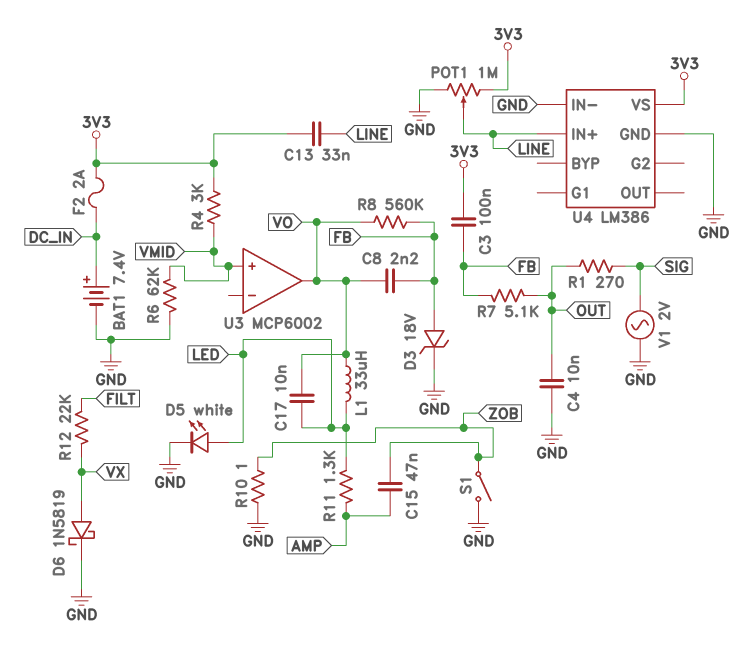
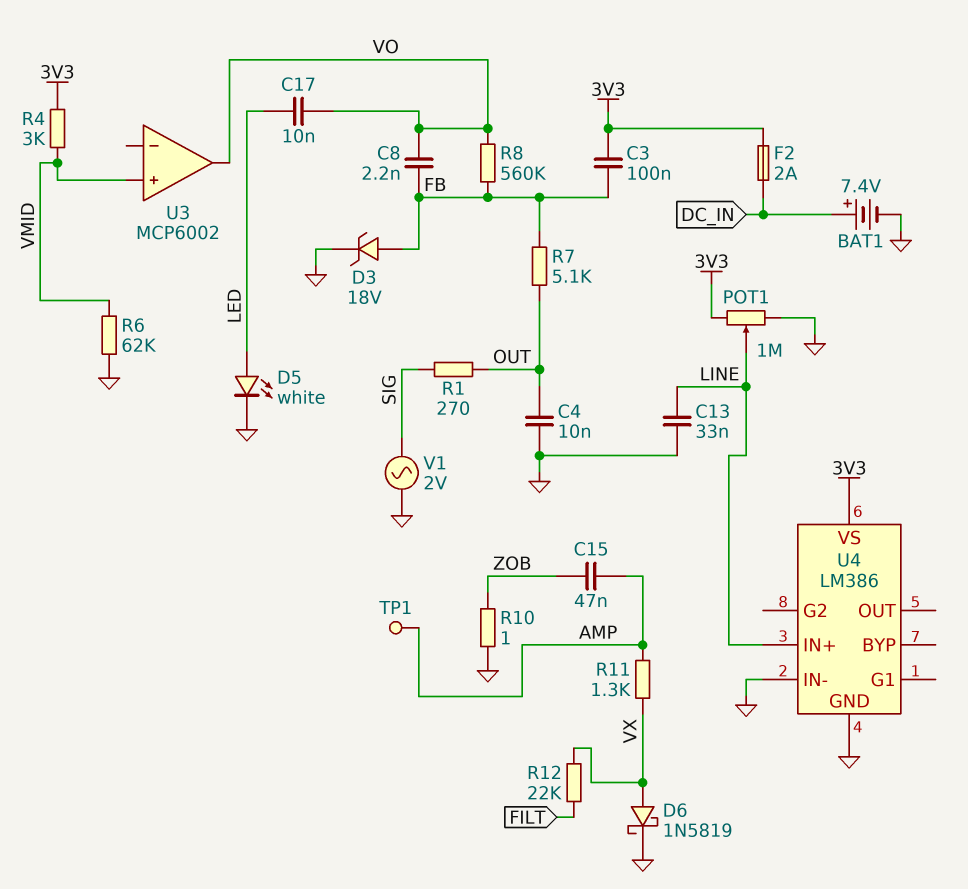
C13: 33nF (3V3, LINE) -> 33nF (GND, LINE)
L1: 33uH (LED, VO) -> none
R11: 1.3k (AMP, LED) -> 1.3k (AMP, VX)
S1: switch (GND, ZOB) -> none
TP1: none -> test point (AMP)

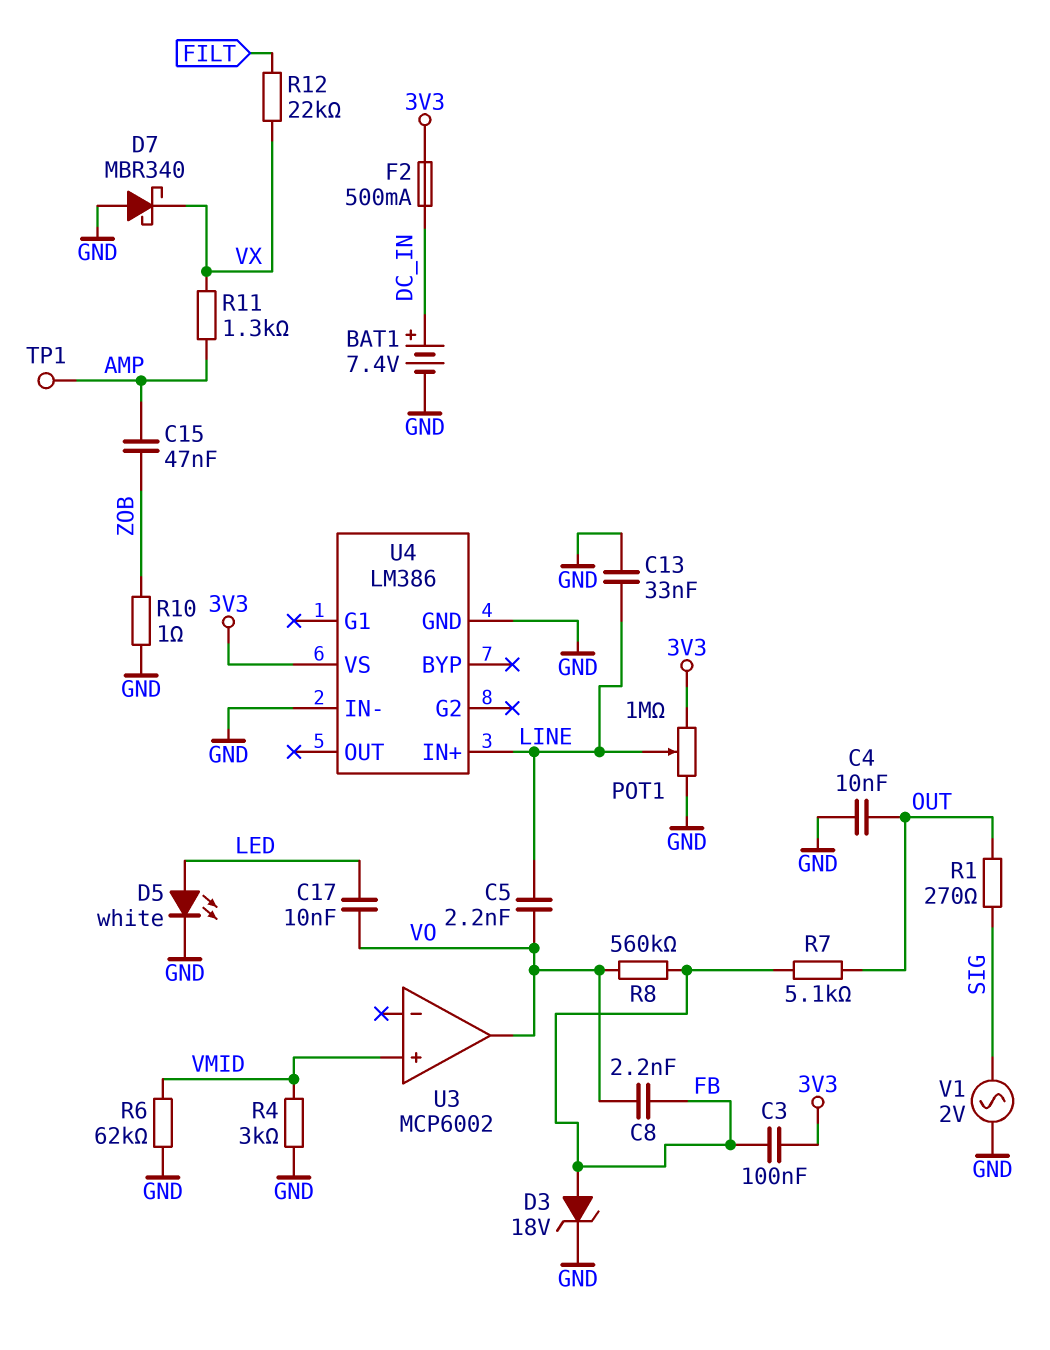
C5: none -> 2.2nF (LINE, VO)
D6: schottky 1N5819 (A VX, K GND) -> none
D7: none -> schottky MBR340 (A GND, K VX)
F2: 2A (3V3, DC_IN) -> 500mA (3V3, DC_IN)
R4: 3k (3V3, VMID) -> 3k (GND, VMID)

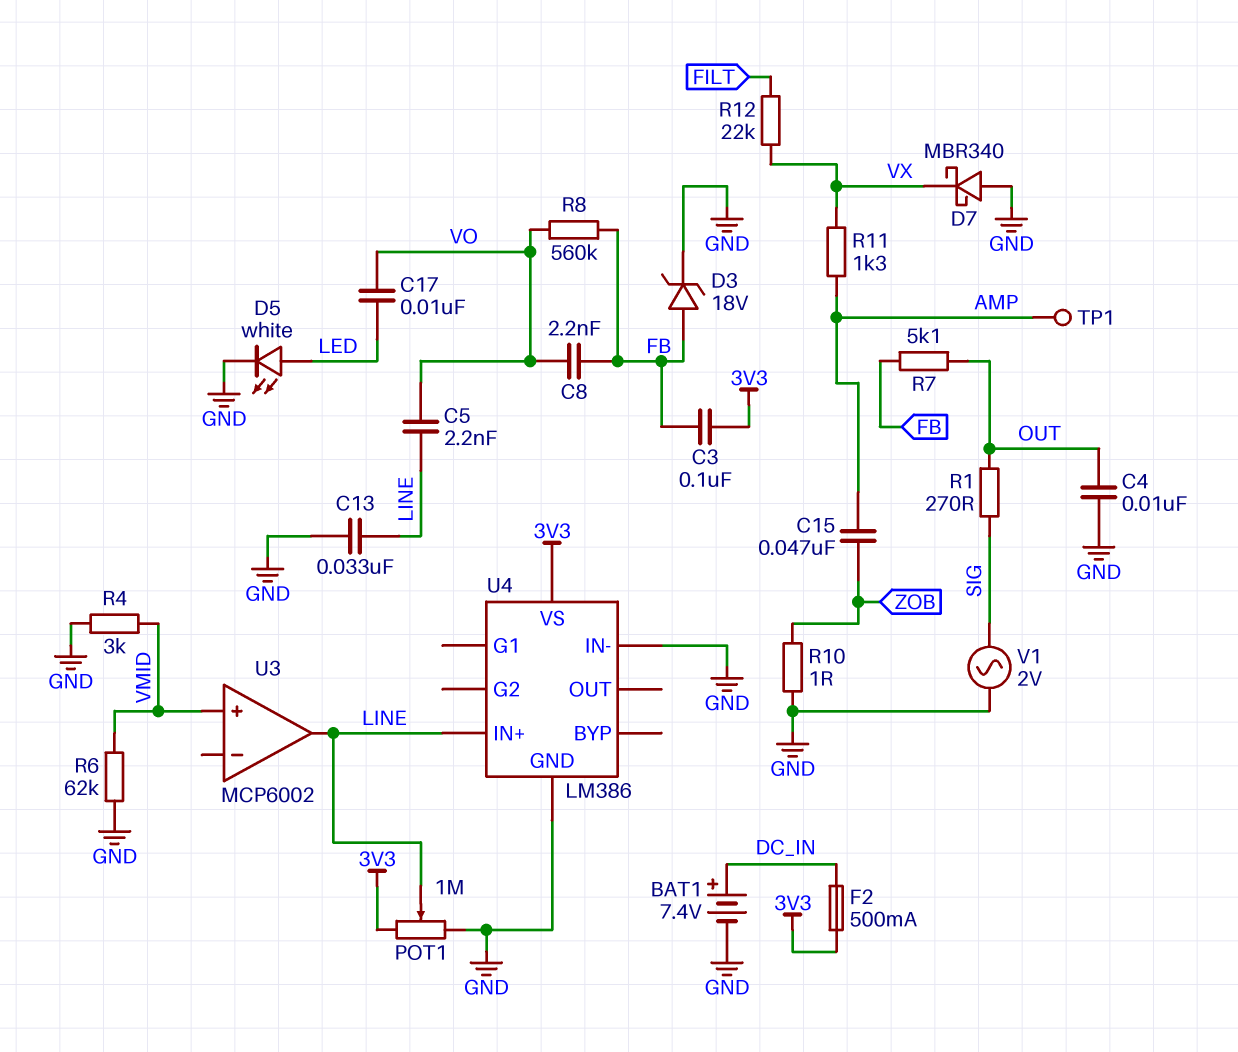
U3 pin out: VO -> LINE

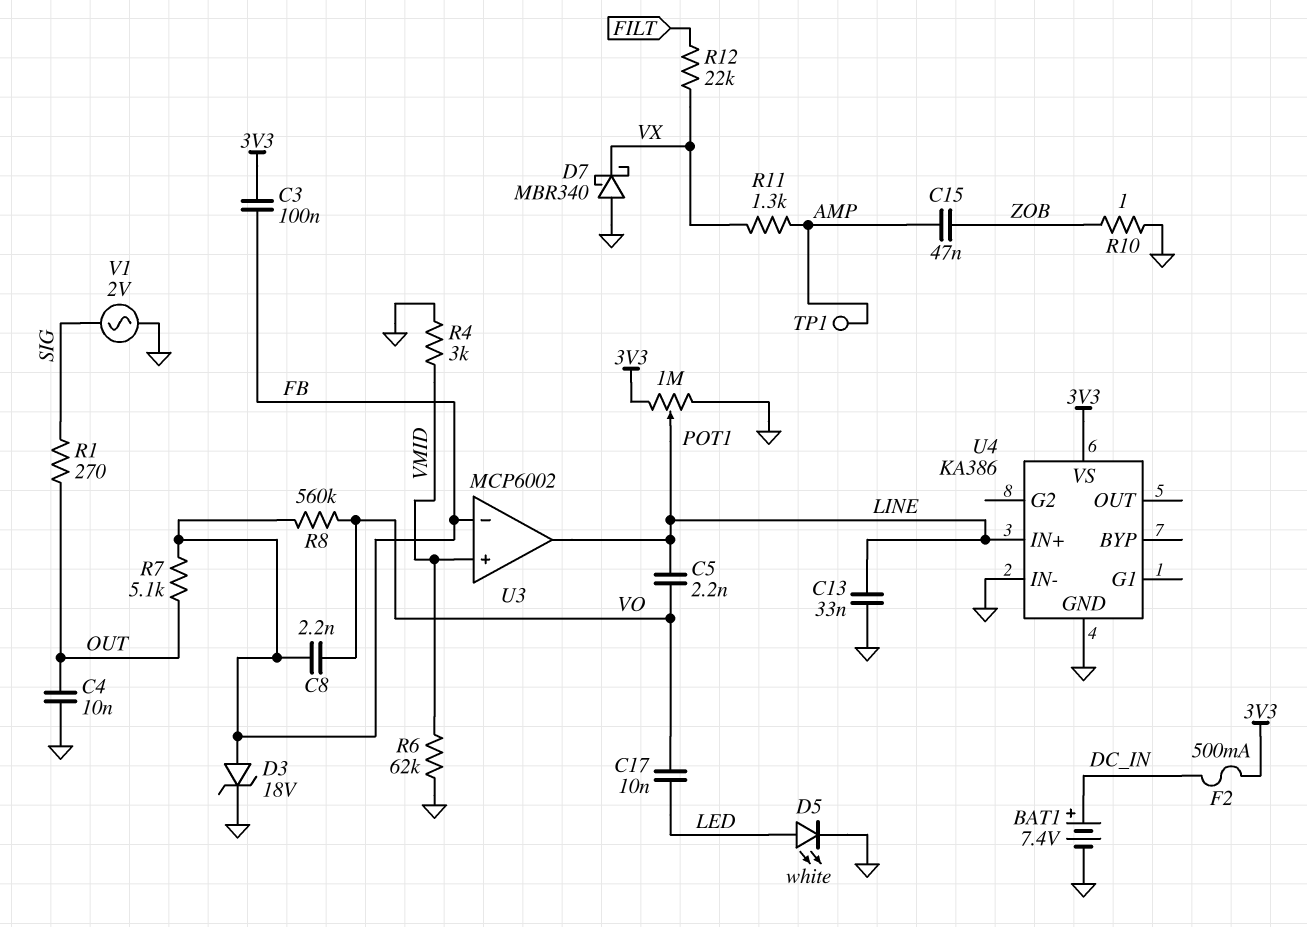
U3 pin in-: none -> FB
U4: LM386 -> KA386

